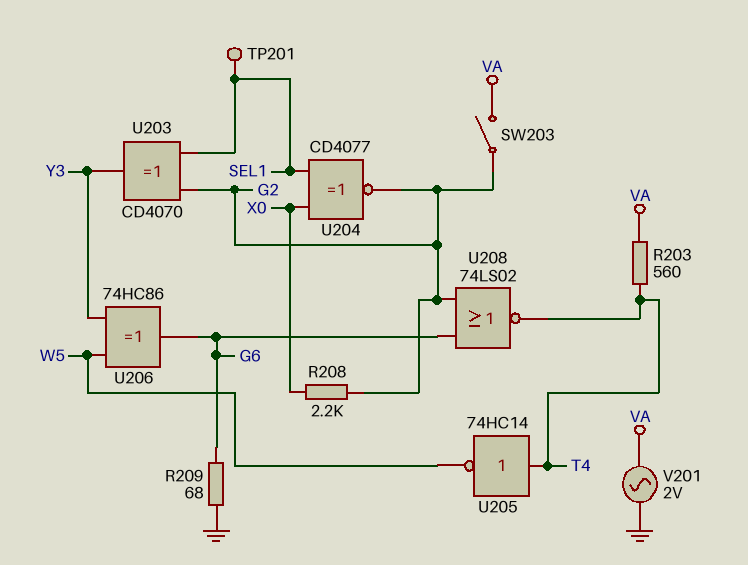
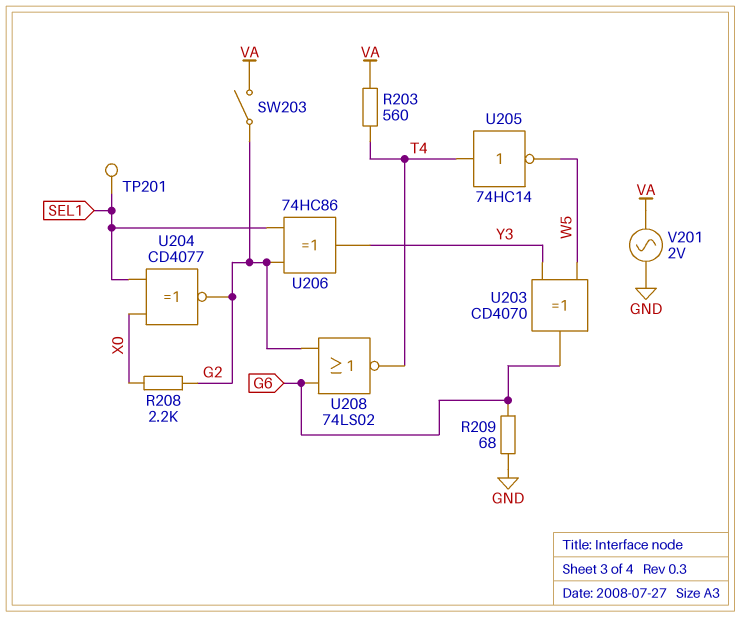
U203: XOR CD4070 (in G2, in SEL1, out Y3) -> XOR CD4070 (in W5, in Y3, out G6)
U206: XOR 74HC86 (in W5, in Y3, out G6) -> XOR 74HC86 (in G2, in SEL1, out Y3)

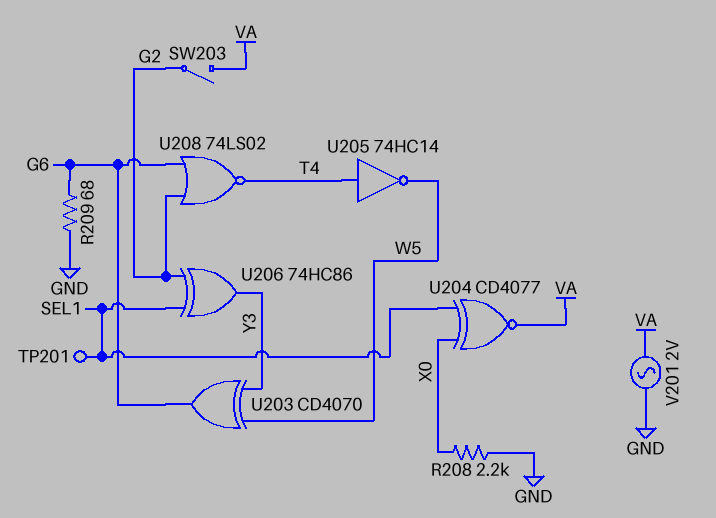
R203: 560 (T4, VA) -> none
R208: 2.2k (G2, X0) -> 2.2k (GND, X0)
U204: XNOR CD4077 (in SEL1, in X0, out G2) -> XNOR CD4077 (in SEL1, in X0, out VA)

